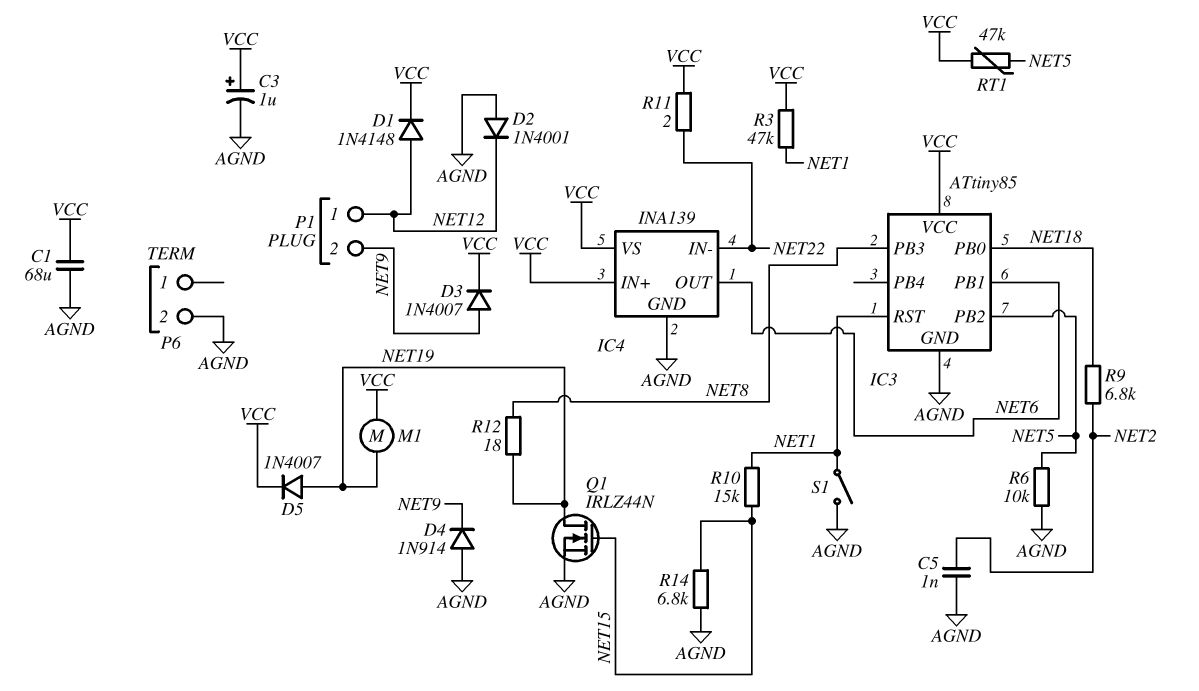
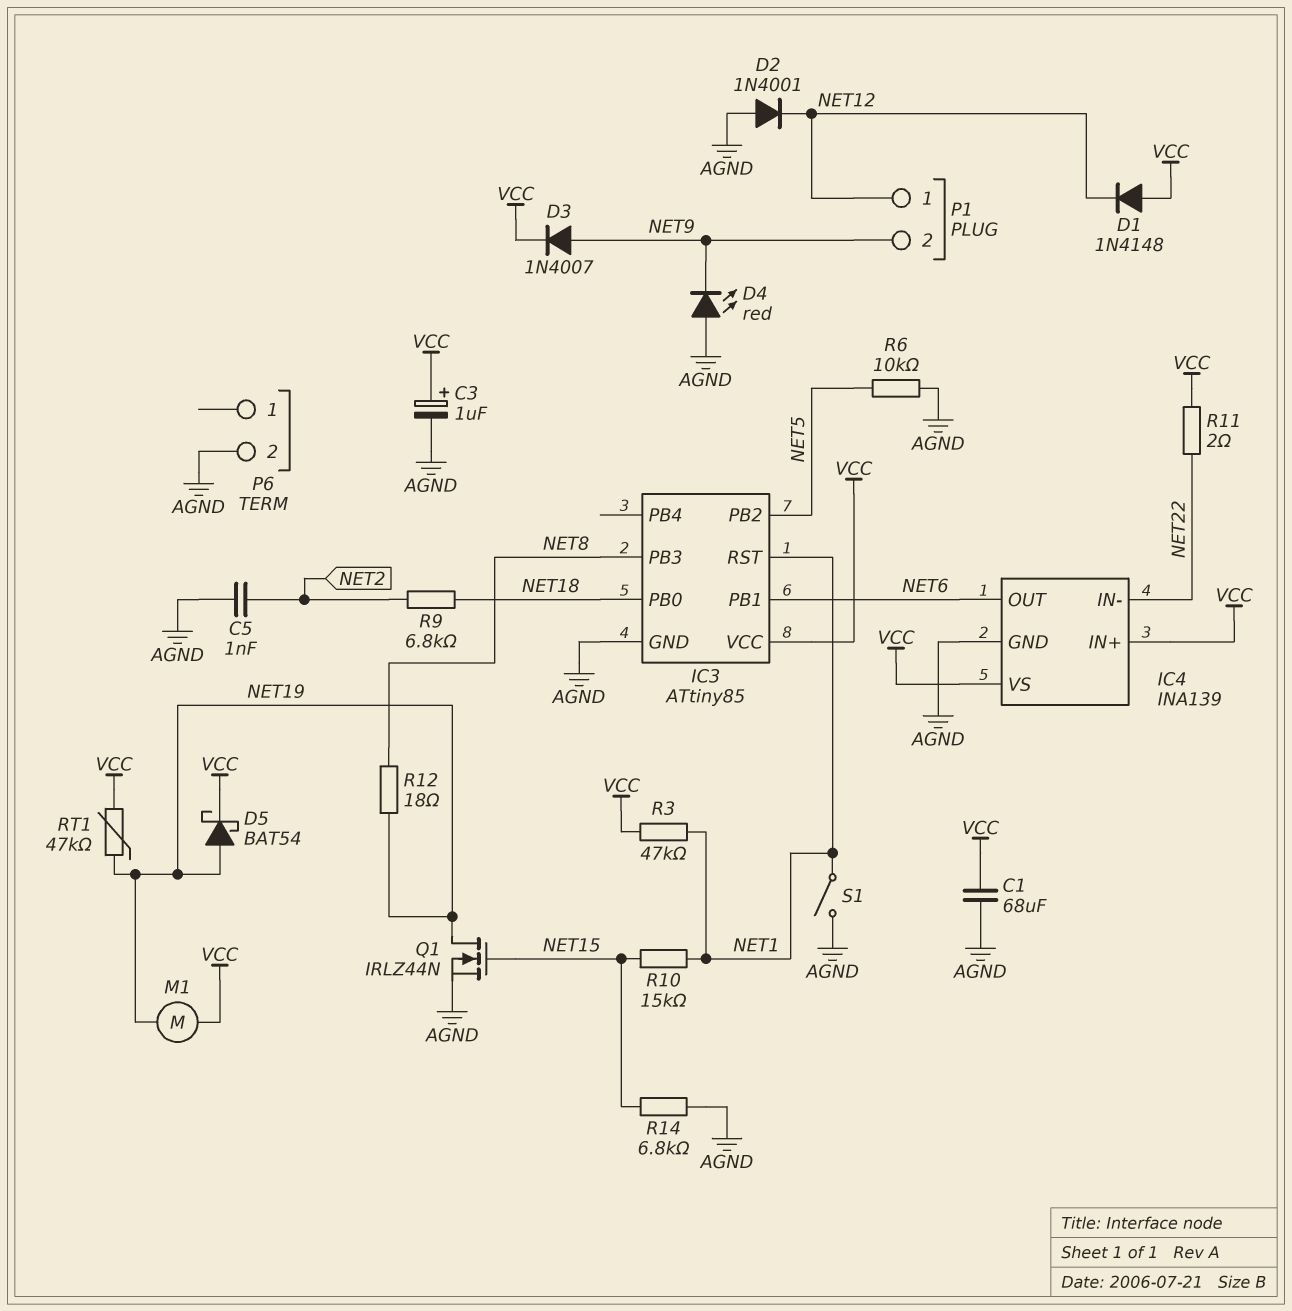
D1: diode 1N4148 (A NET12, K VCC) -> diode 1N4148 (A VCC, K NET12)
D4: diode 1N914 (A AGND, K NET9) -> LED red (A AGND, K NET9)
D5: diode 1N4007 (A NET19, K VCC) -> schottky BAT54 (A NET19, K VCC)
RT1: 47k (NET5, VCC) -> 47k (NET19, VCC)

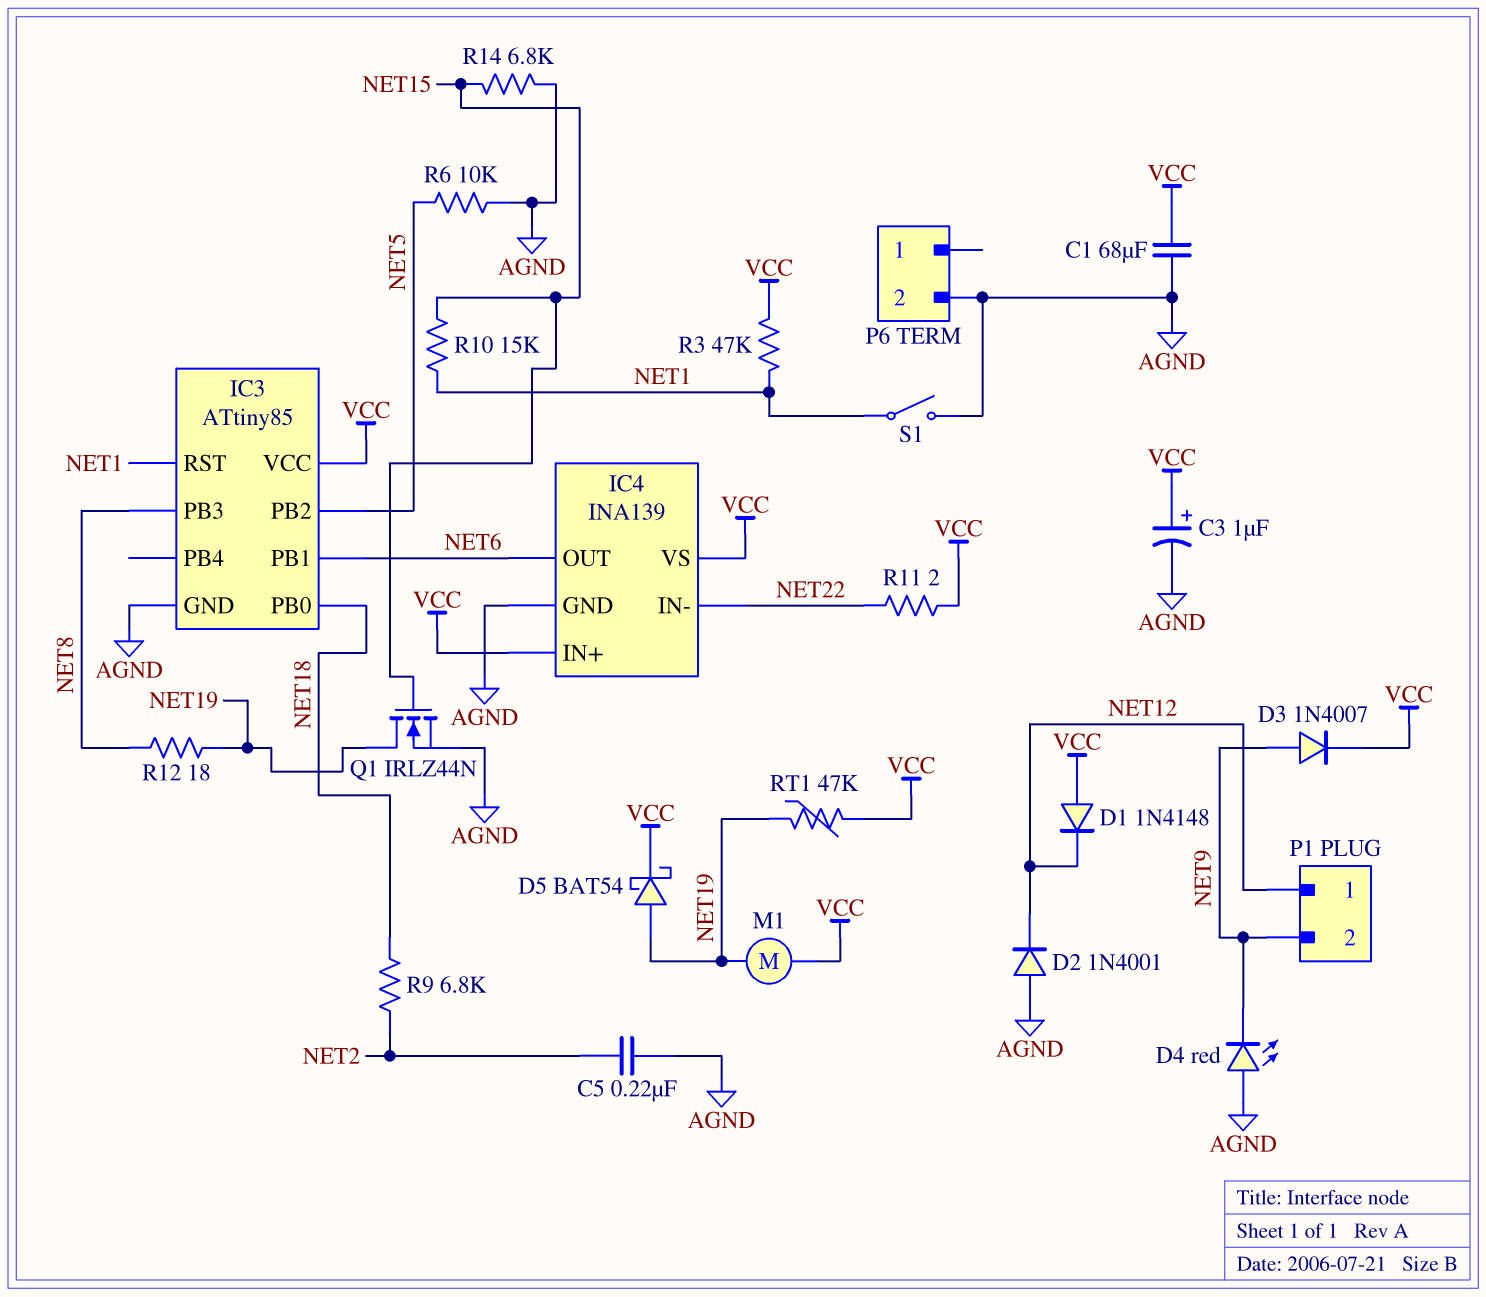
C5: 1nF (AGND, NET2) -> 220nF (AGND, NET2)

